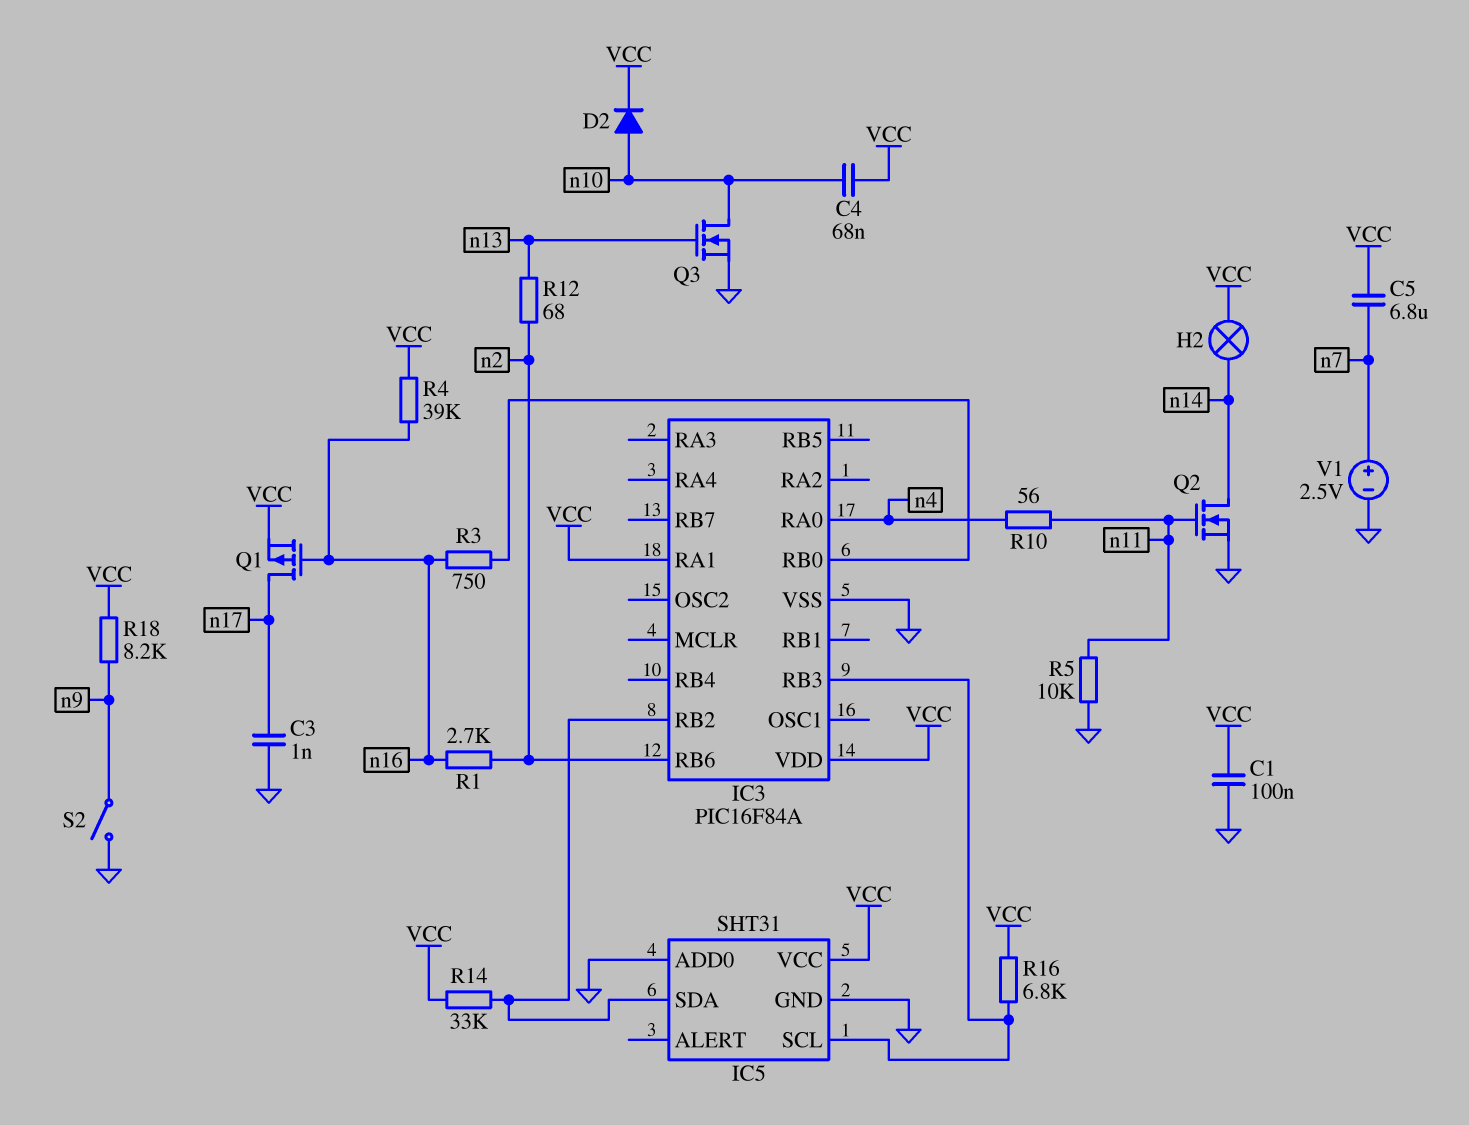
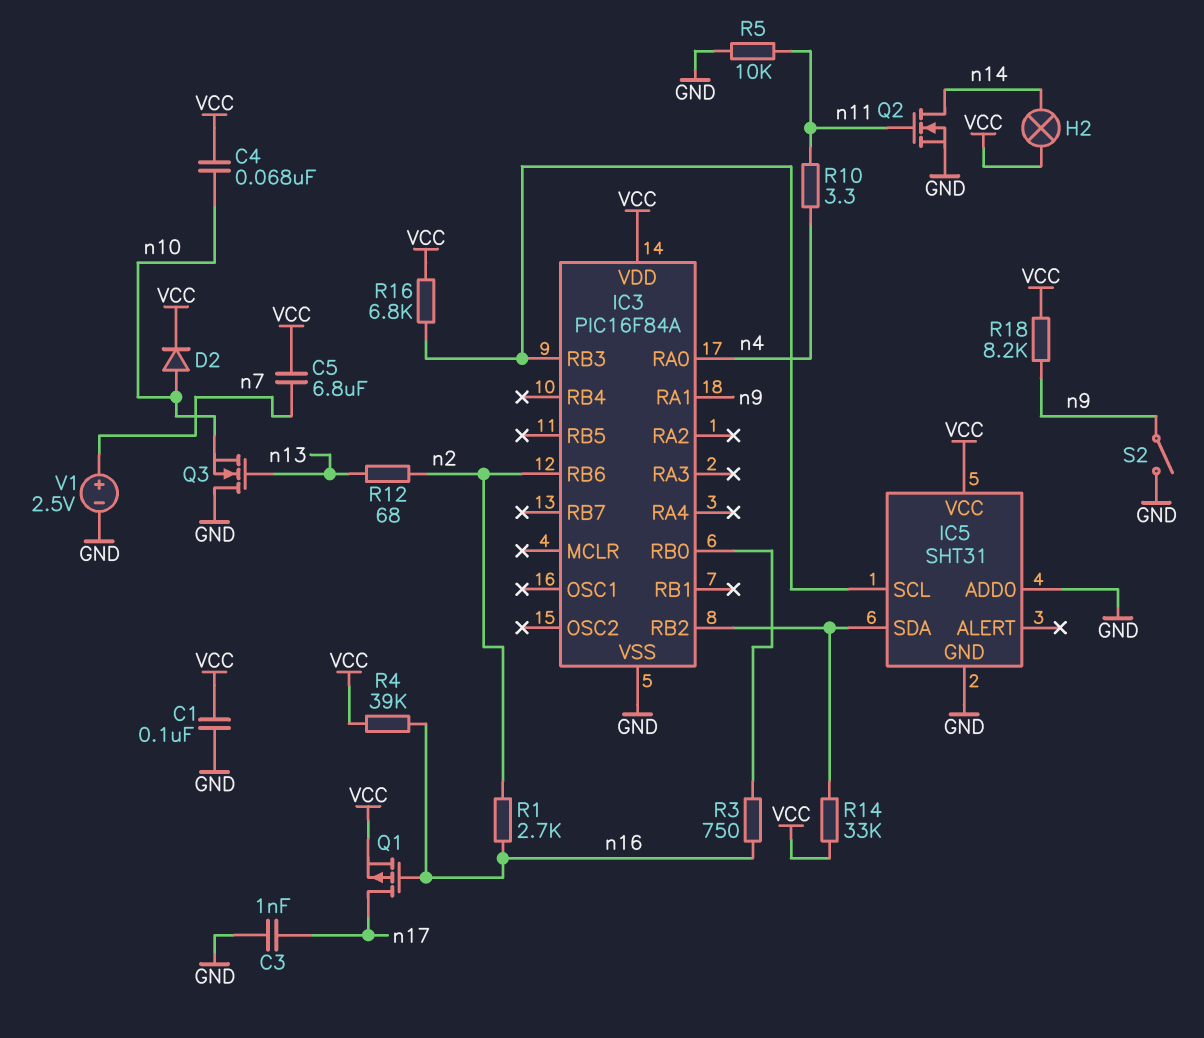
IC3 pin RA1: VCC -> n9
Q3: NMOS (G n13, D n10, S GND) -> NMOS (G n13, D GND, S n10)
R10: 56 (n4, n11) -> 3.3 (n4, n11)

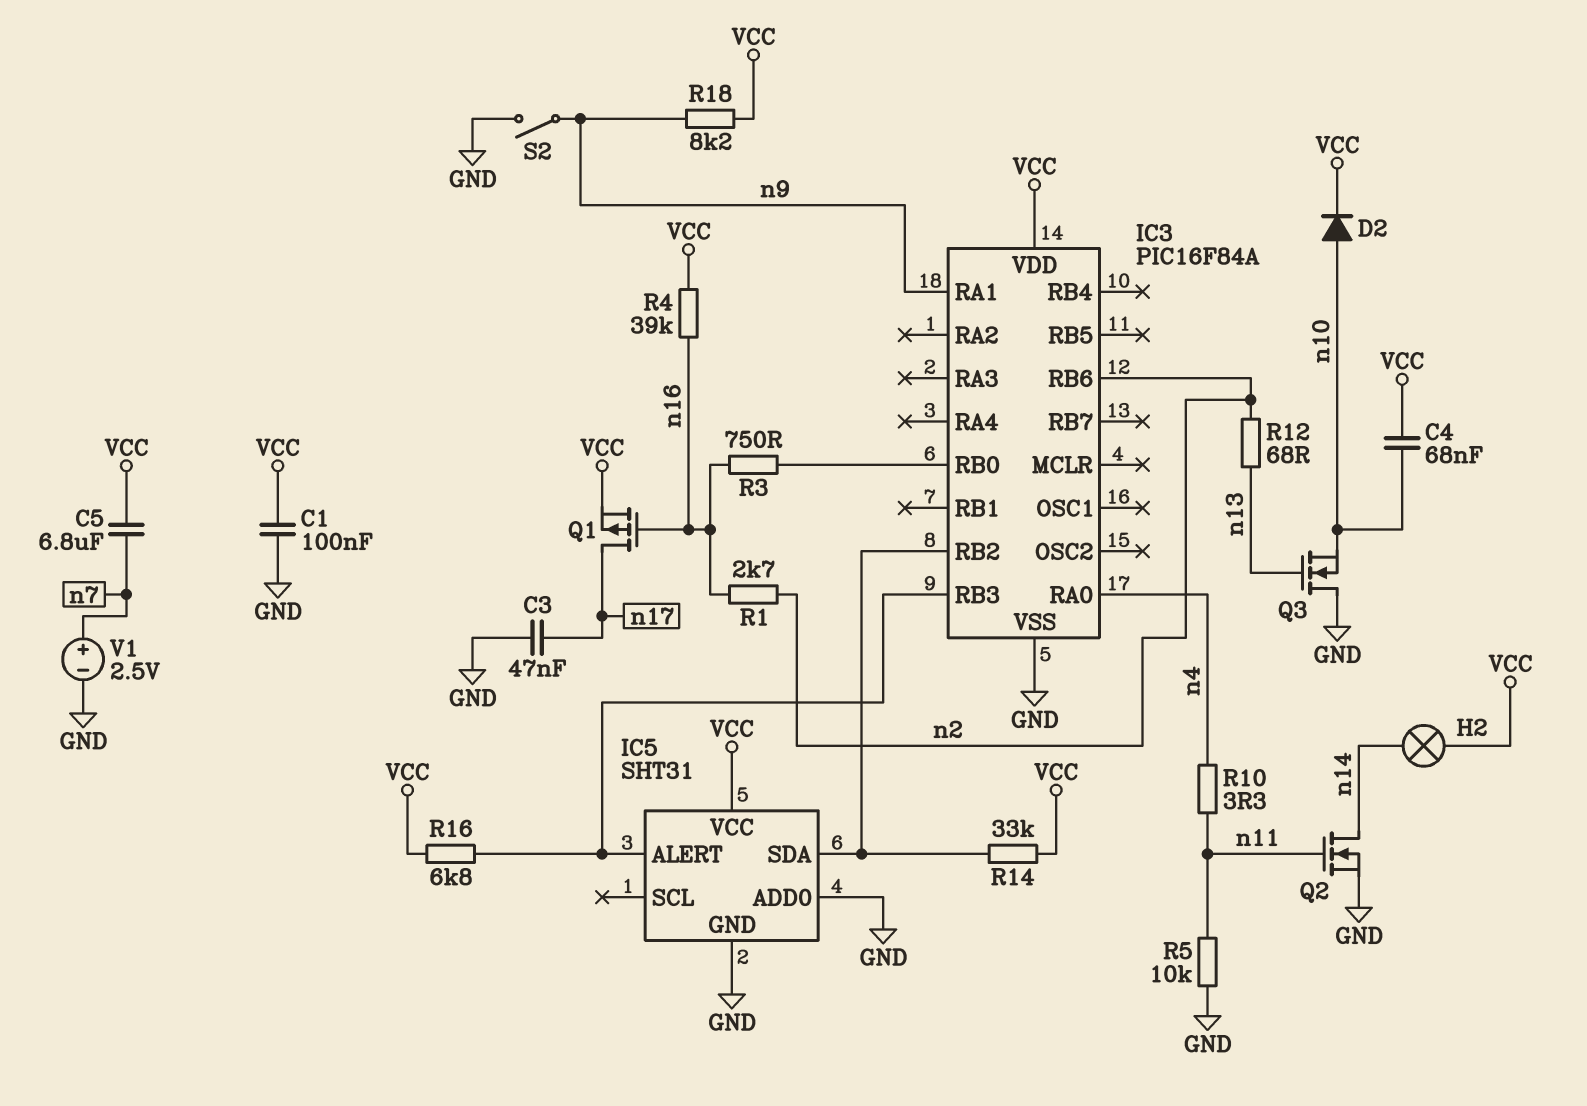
C3: 1nF (GND, n17) -> 47nF (GND, n17)
IC5 pin ALERT: none -> IC3/RB3
IC5 pin SCL: IC3/RB3 -> none

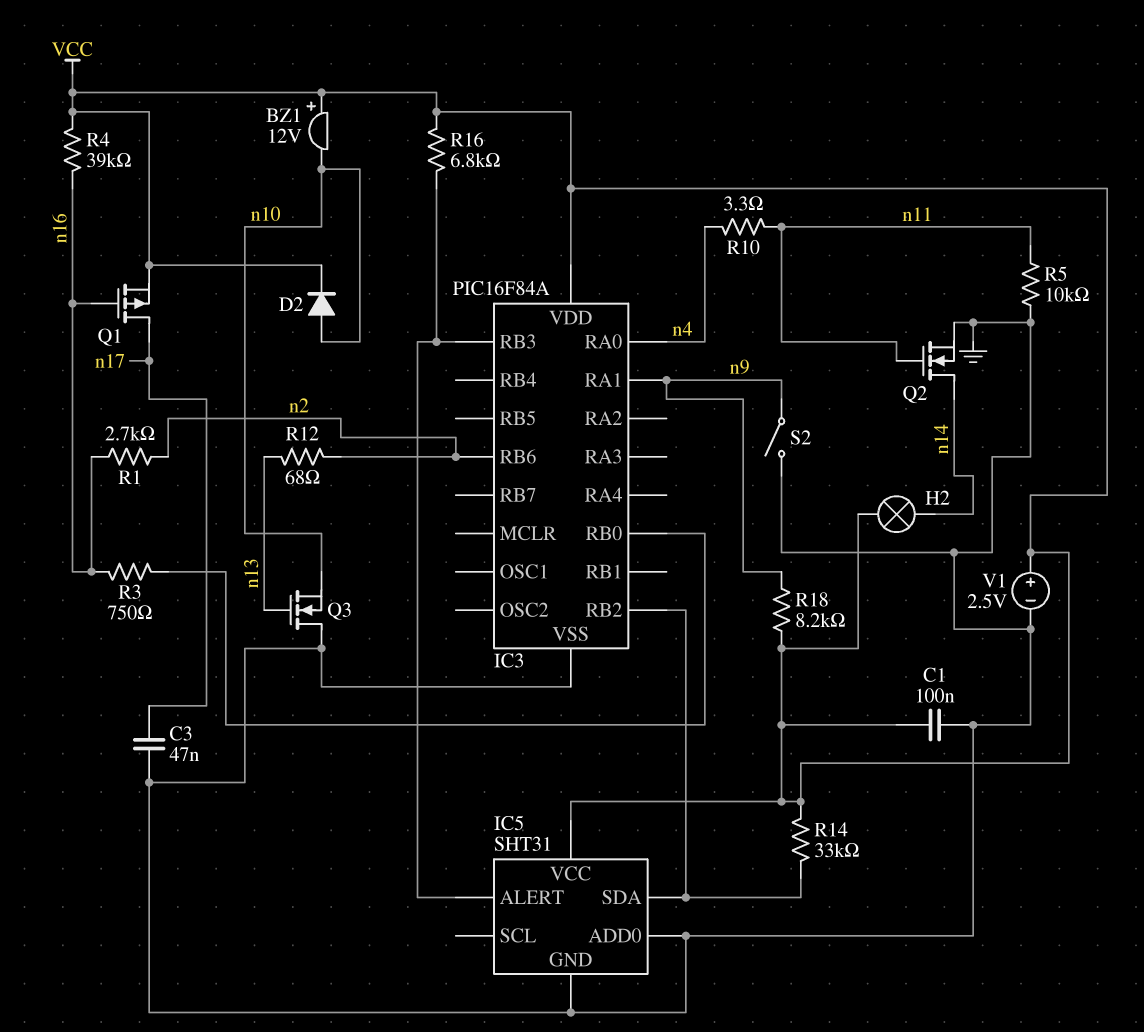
BZ1: none -> buzzer 12V (plus VCC, minus n10)
C4: 68nF (VCC, n10) -> none
C5: 6.8uF (VCC, n7) -> none
V1: 2.5V (plus n7, minus GND) -> 2.5V (plus VCC, minus GND)

